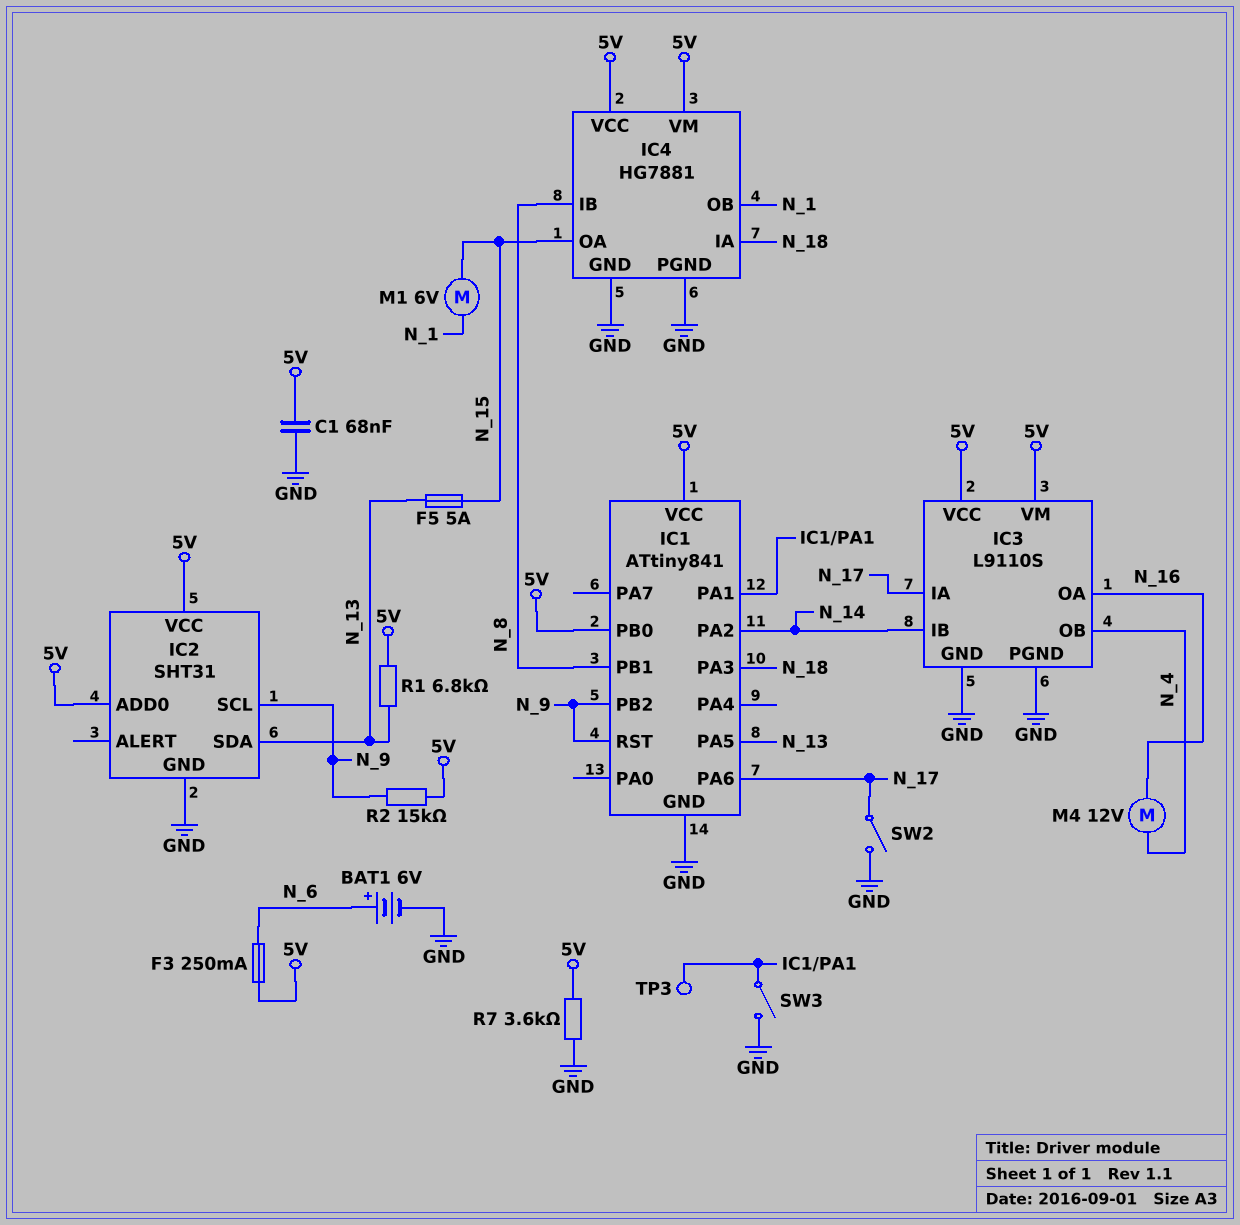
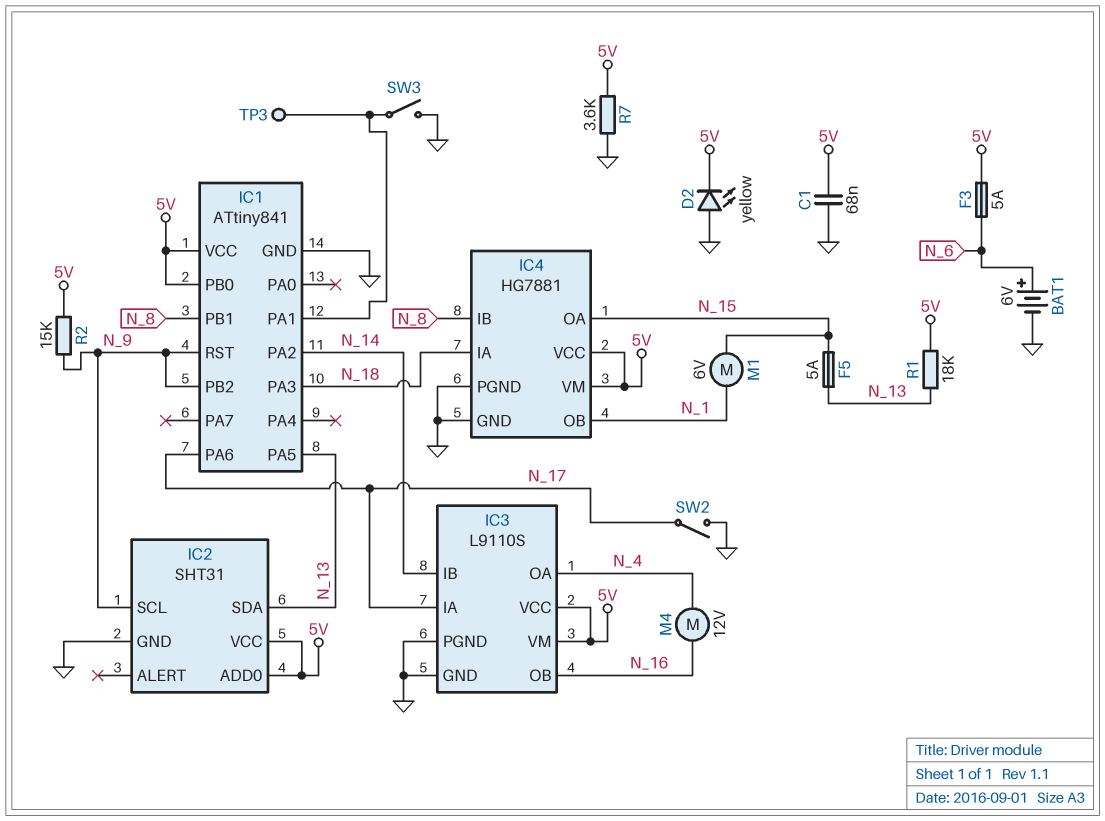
D2: none -> LED yellow (A GND, K 5V)
F3: 250mA (5V, N_6) -> 5A (5V, N_6)
IC3 pin OA: N_16 -> N_4
IC3 pin OB: N_4 -> N_16
R1: 6.8k (5V, N_13) -> 18k (5V, N_13)

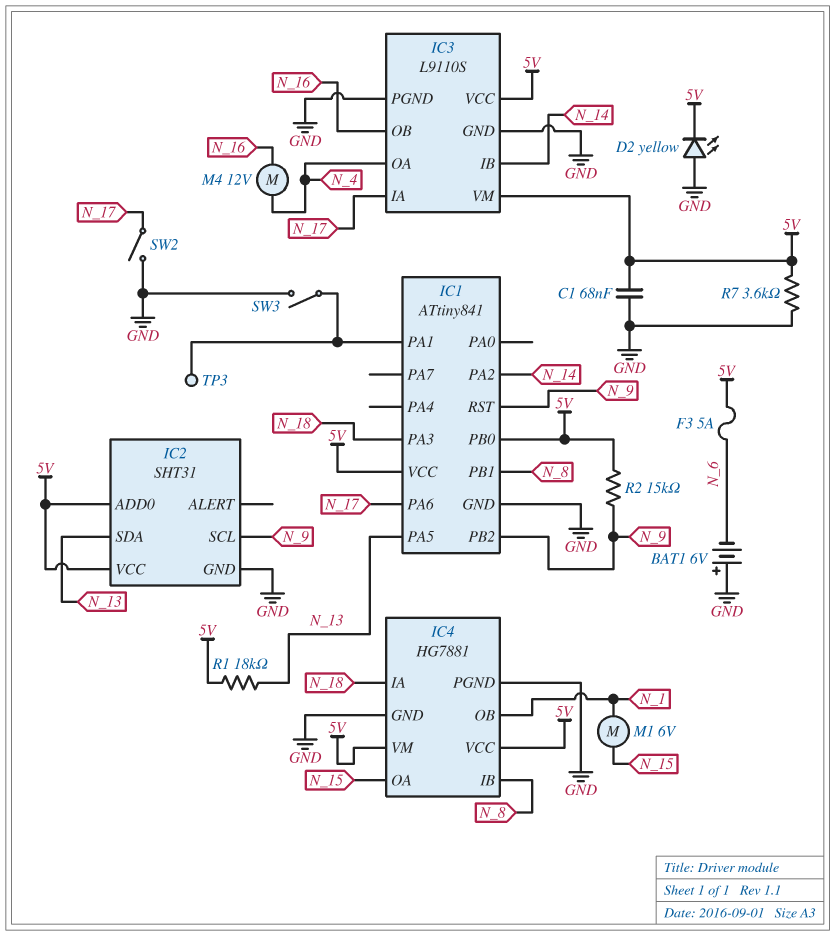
BAT1: 6V (plus N_6, minus GND) -> 6V (plus GND, minus N_6)
F5: 5A (N_13, N_15) -> none

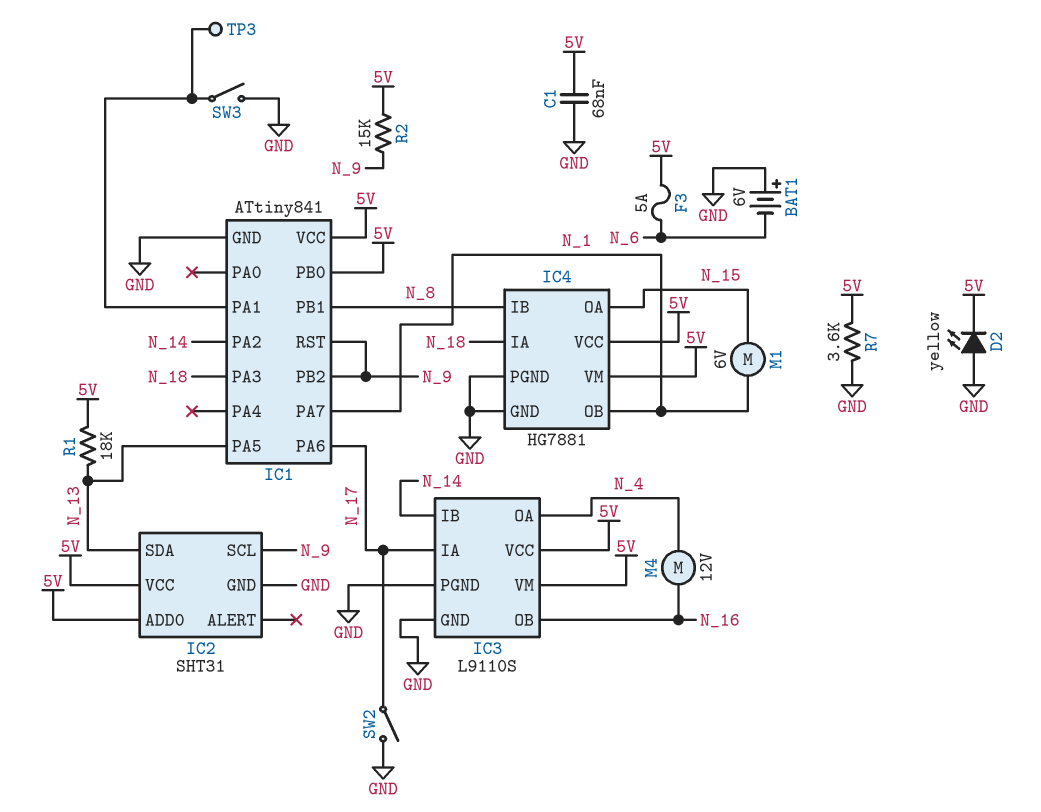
IC1 pin PA7: none -> N_1

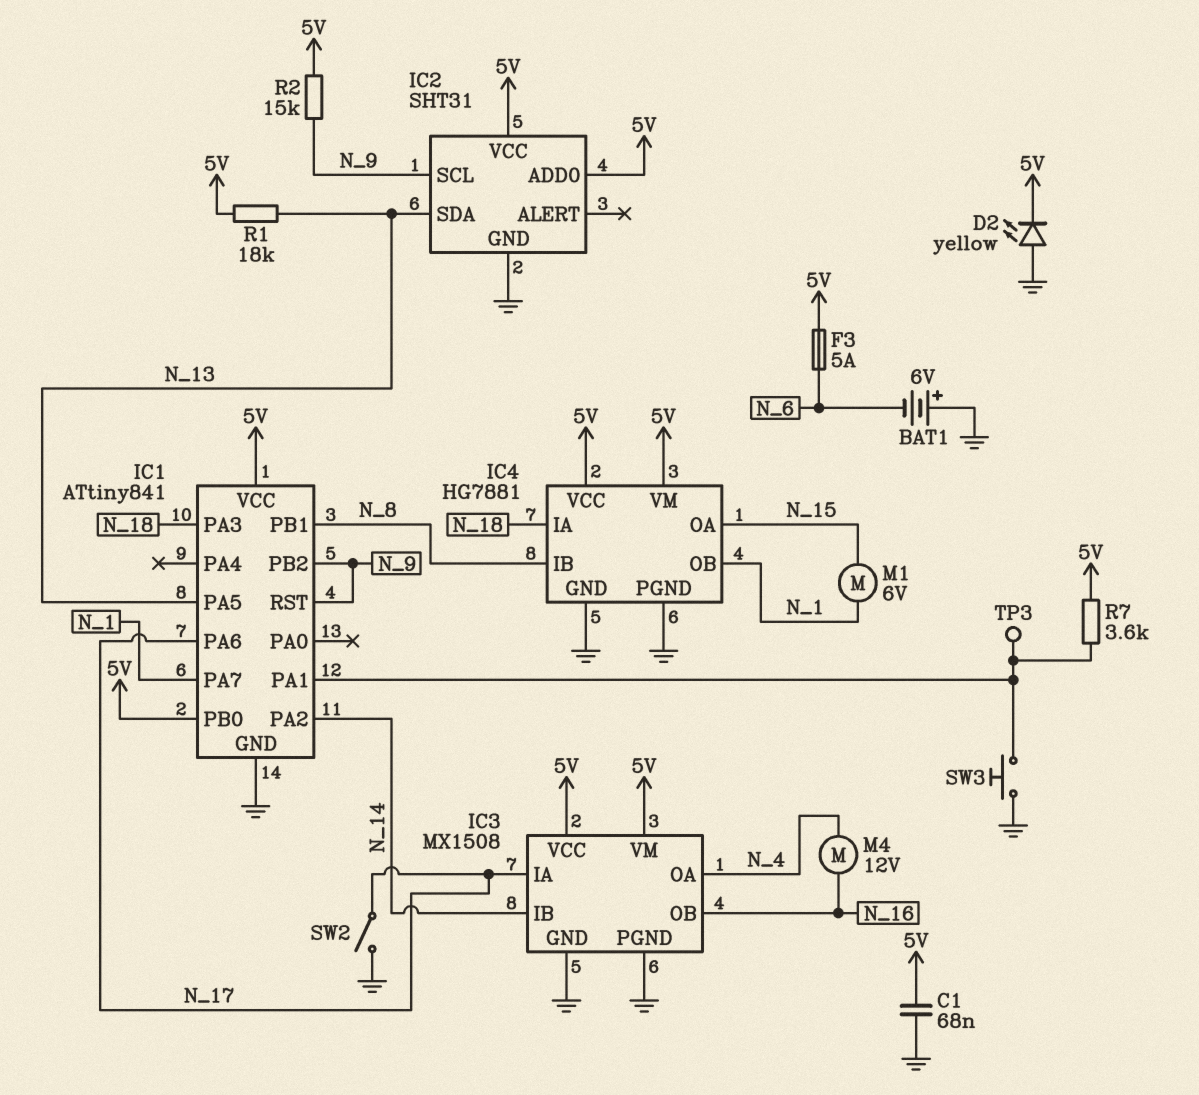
IC3: L9110S -> MX1508
R7: 3.6k (5V, GND) -> 3.6k (5V, IC1/PA1)
SW3: switch (GND, IC1/PA1) -> button (GND, IC1/PA1)

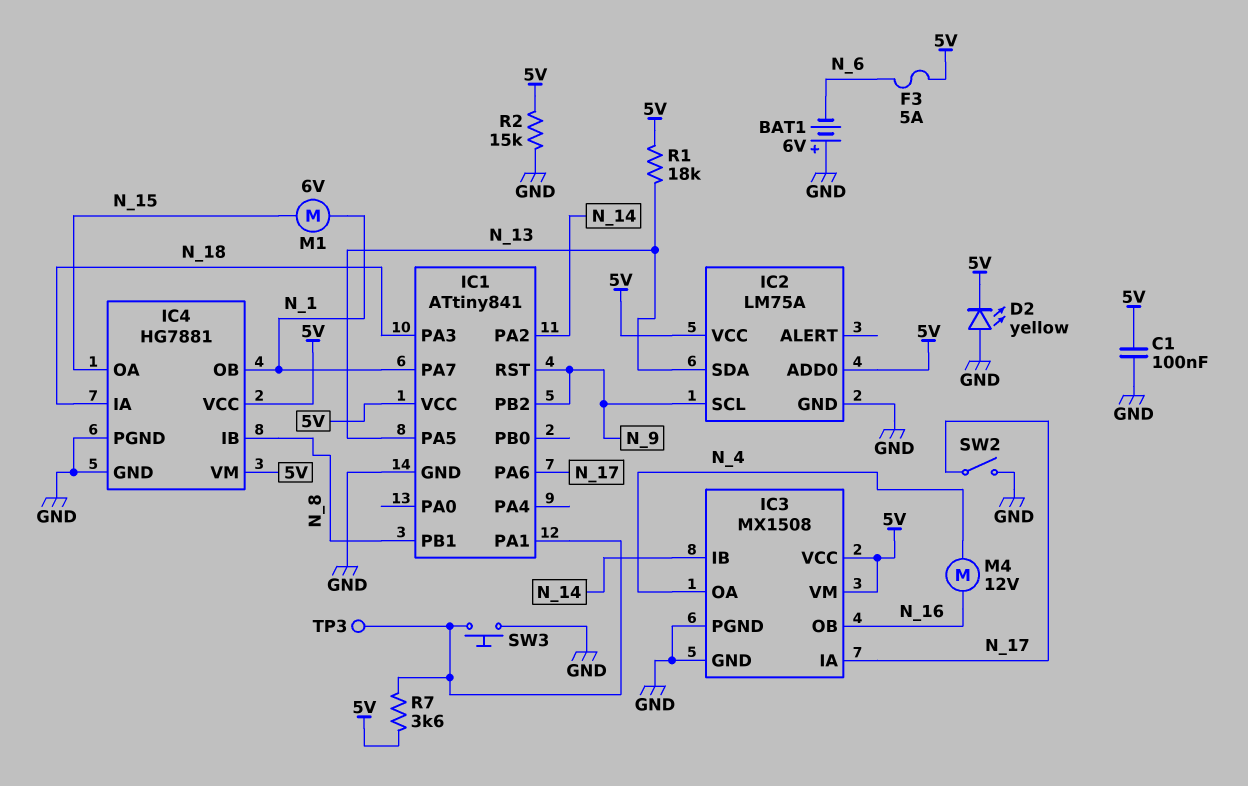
C1: 68nF (5V, GND) -> 100nF (5V, GND)
IC1 pin PB0: 5V -> none
IC2: SHT31 -> LM75A
R2: 15k (5V, N_9) -> 15k (5V, GND)

